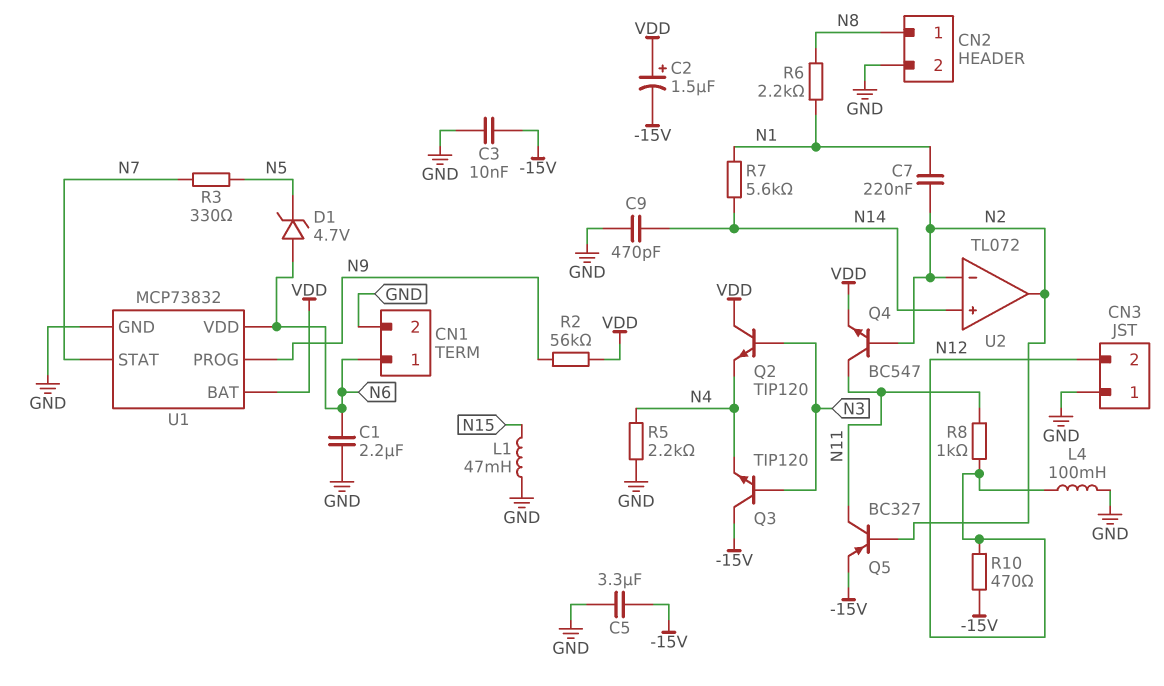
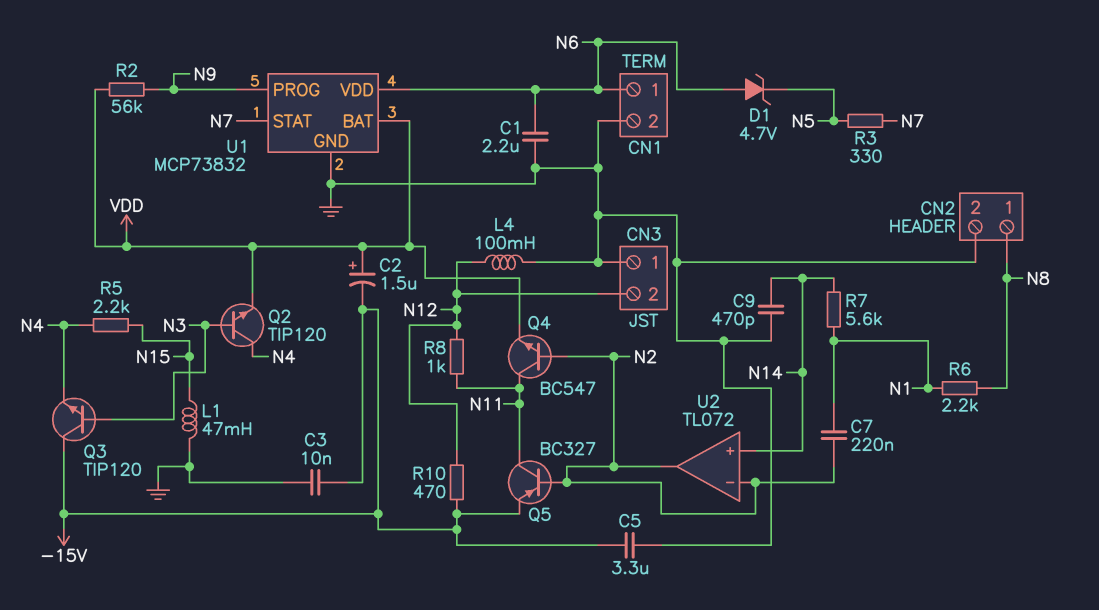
Q2: NPN TIP120 (B N3, C VDD, E N4) -> NPN TIP120 (B N3, C N4, E VDD)
R5: 2.2k (GND, N4) -> 2.2k (N4, N15)

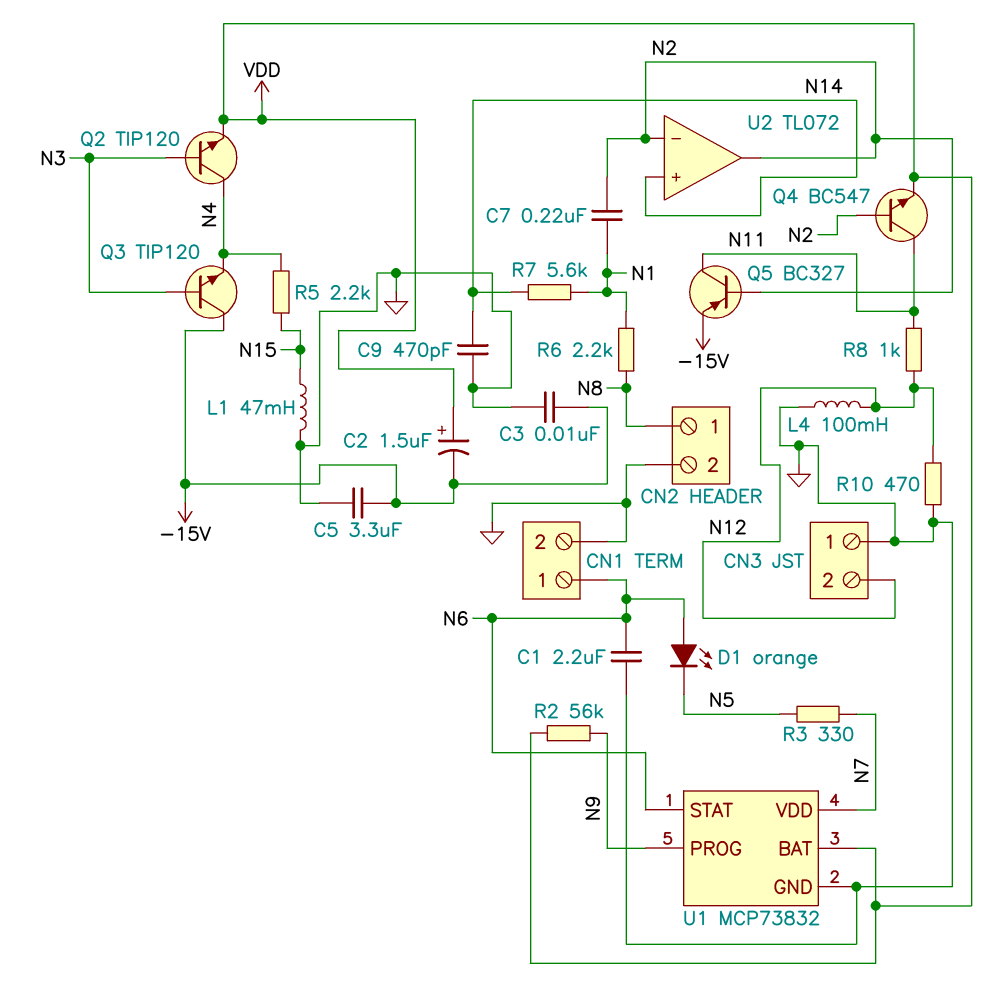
D1: zener 4.7V (A N6, K N5) -> LED orange (A N6, K N5)
R10: 470 (-15V, N12) -> 470 (GND, N12)
U1 pin STAT: N7 -> N6
U1 pin VDD: N6 -> N7

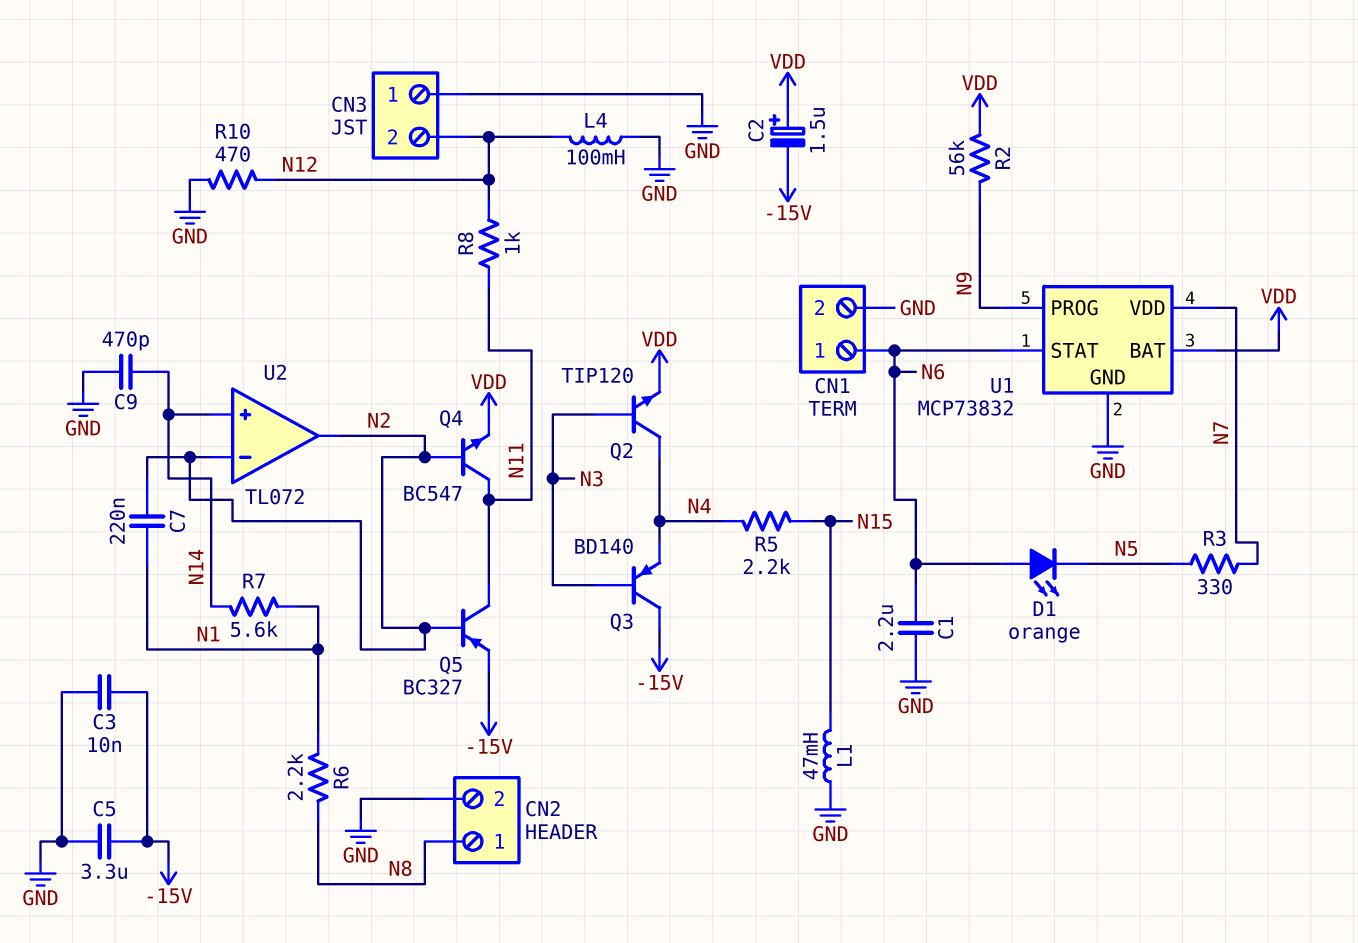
Q3: NPN TIP120 (B N3, C -15V, E N4) -> PNP BD140 (B N3, C -15V, E N4)

